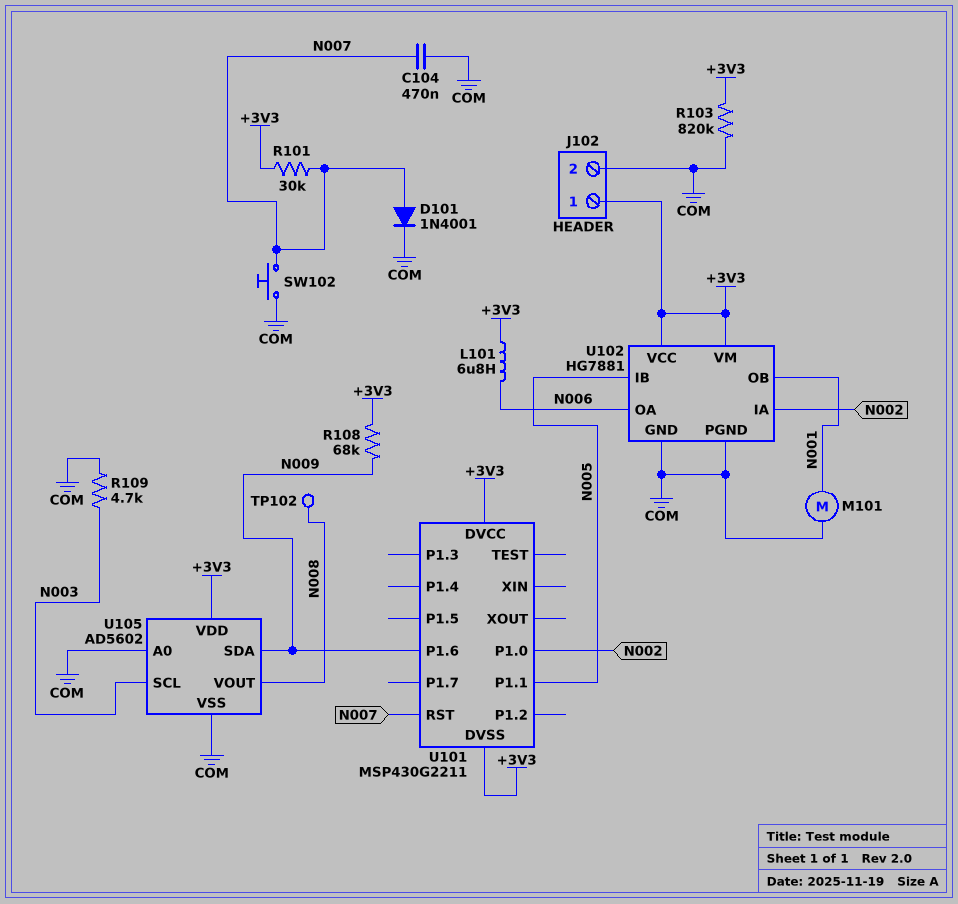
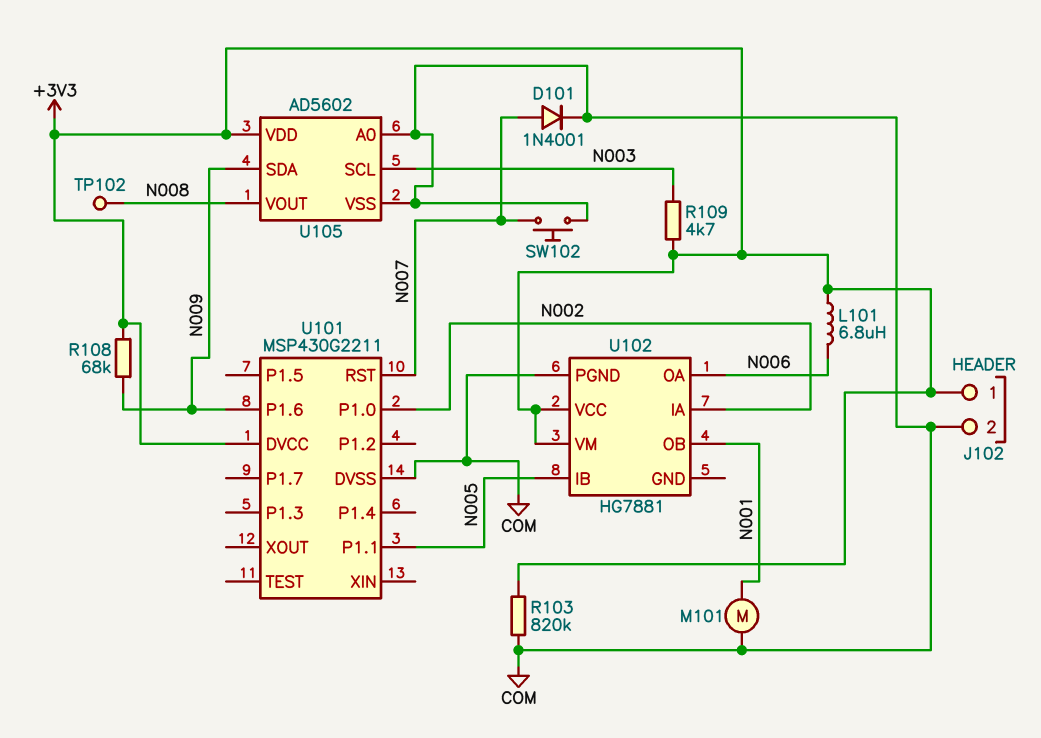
C104: 470nF (COM, N007) -> none
R101: 30k (+3V3, N007) -> none
R109: 4.7k (COM, N003) -> 4.7k (+3V3, N003)
U101 pin DVSS: +3V3 -> COM
U102 pin GND: COM -> none

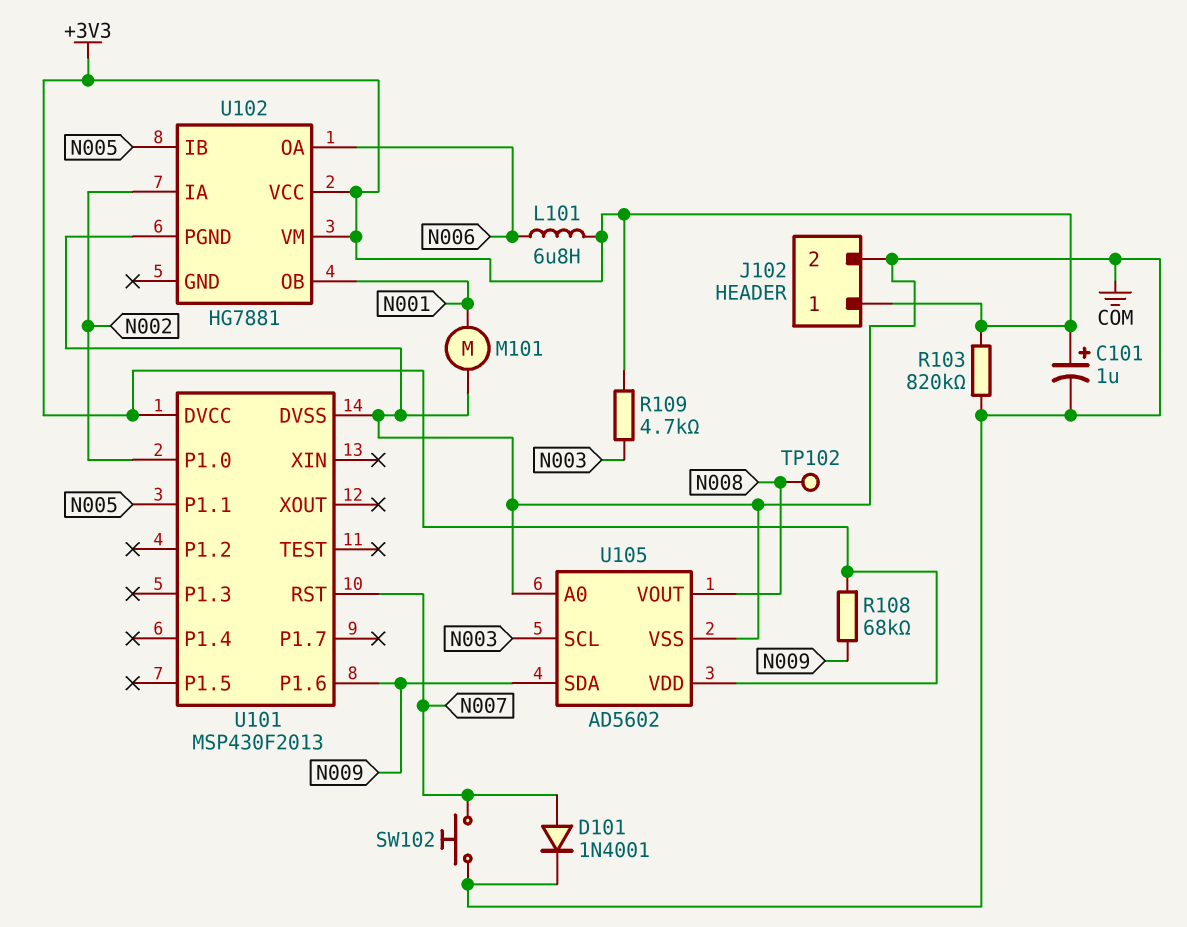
C101: none -> 1uF (plus +3V3, minus COM)
U101: MSP430G2211 -> MSP430F2013

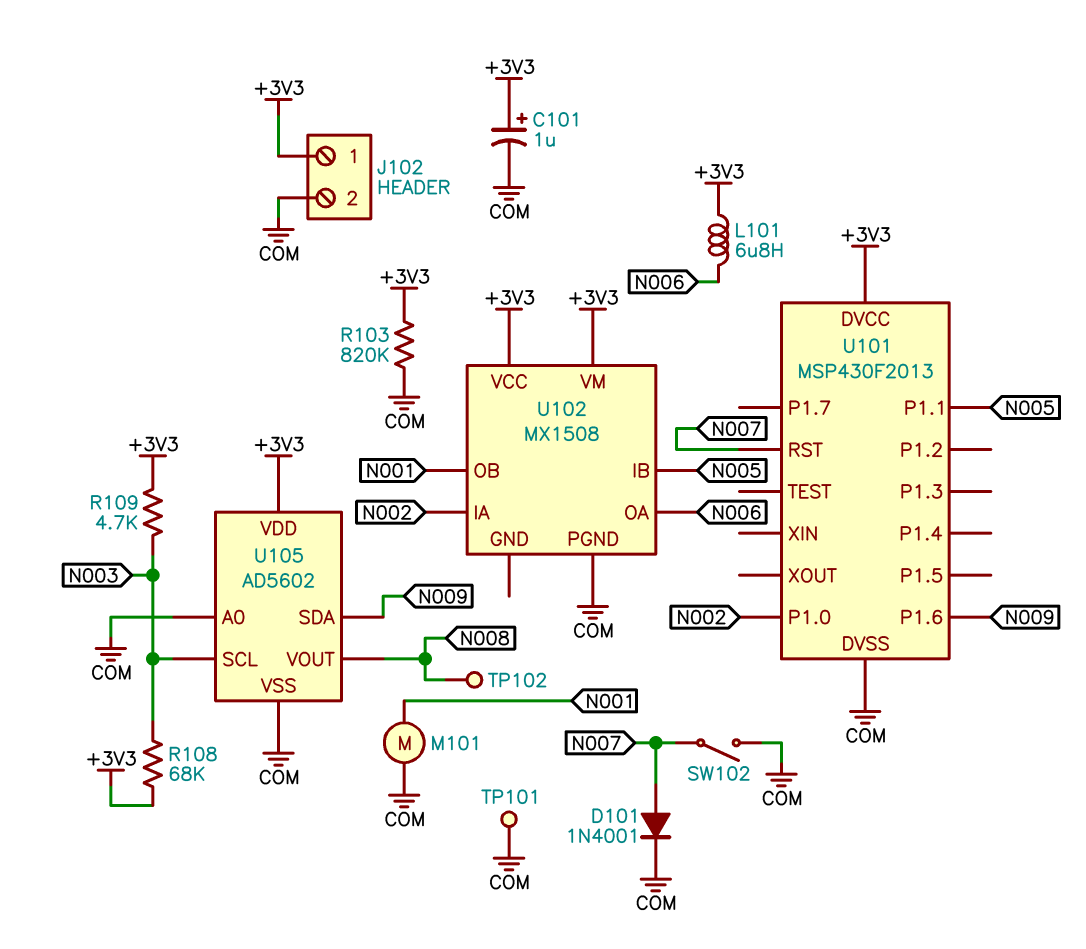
R108: 68k (+3V3, N009) -> 68k (+3V3, N003)
SW102: button (COM, N007) -> switch (COM, N007)
TP101: none -> test point (COM)
U102: HG7881 -> MX1508

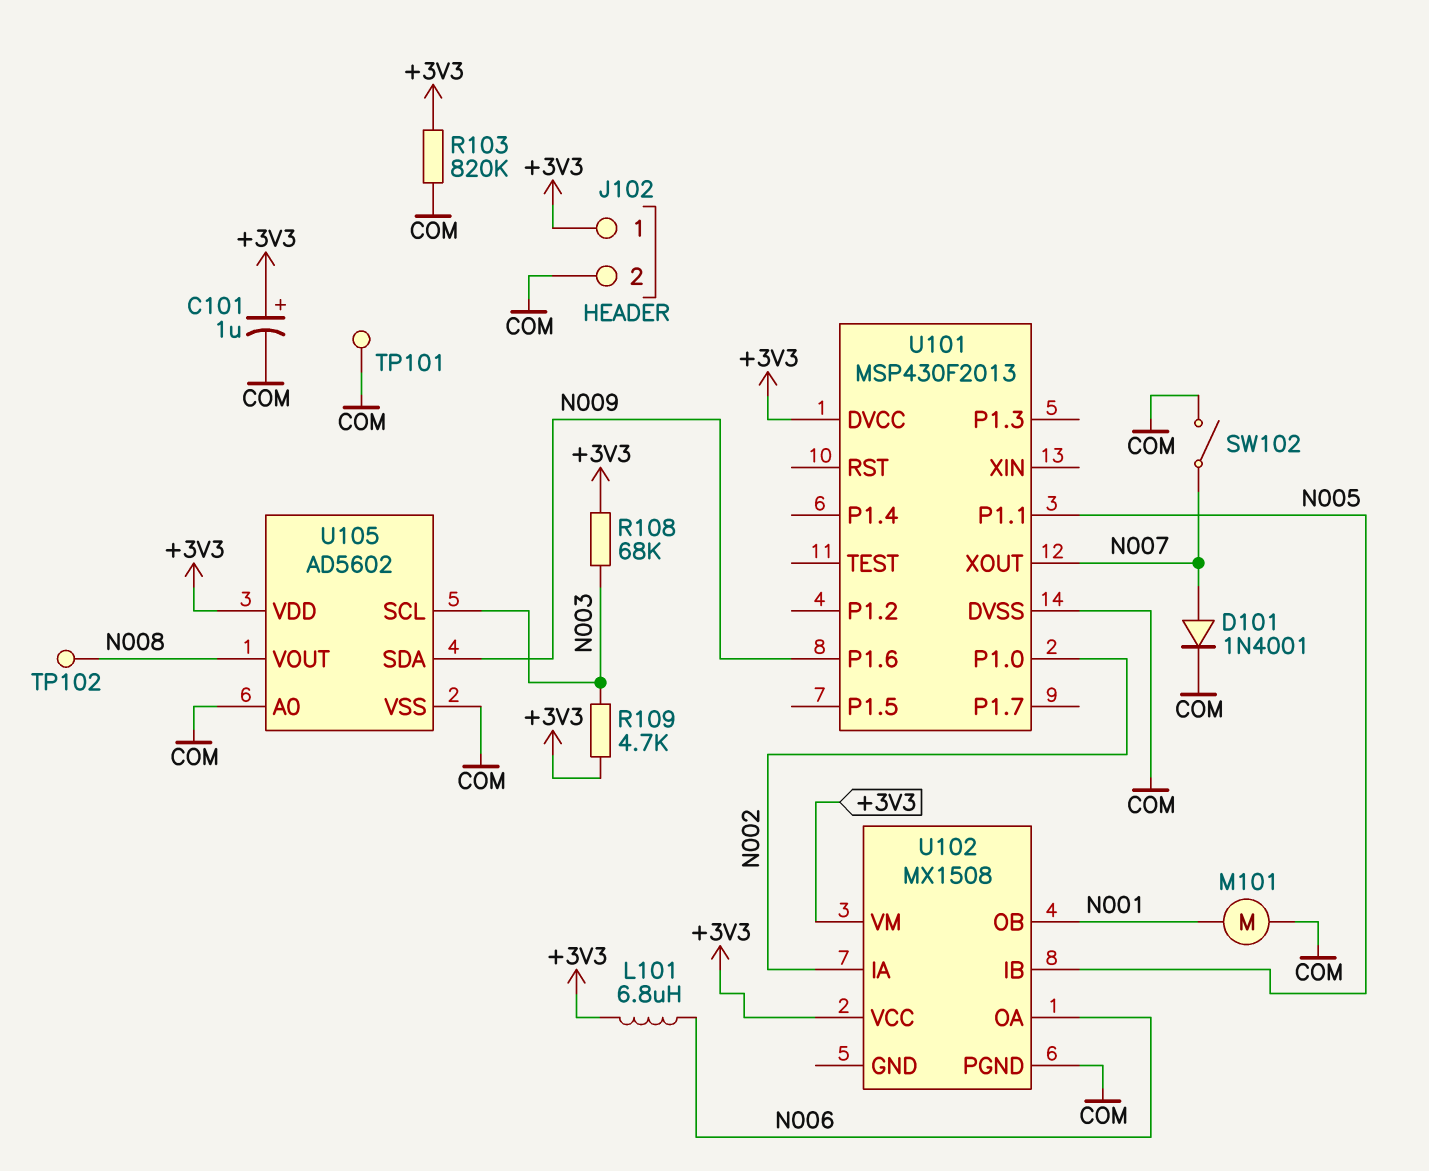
U101 pin RST: N007 -> none
U101 pin XOUT: none -> N007

